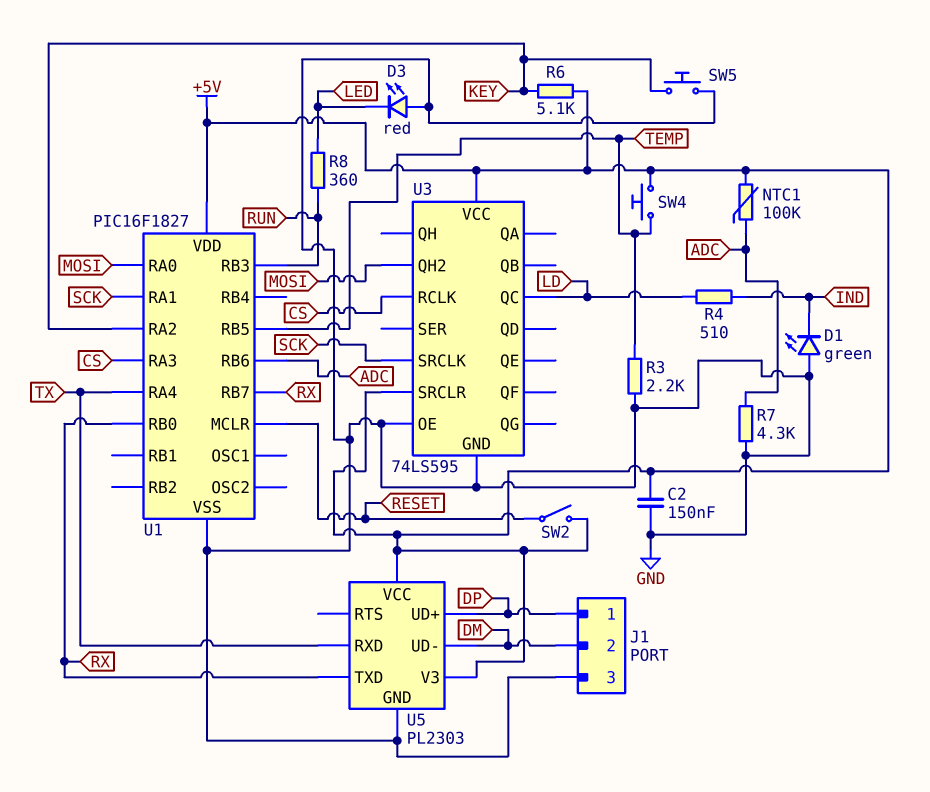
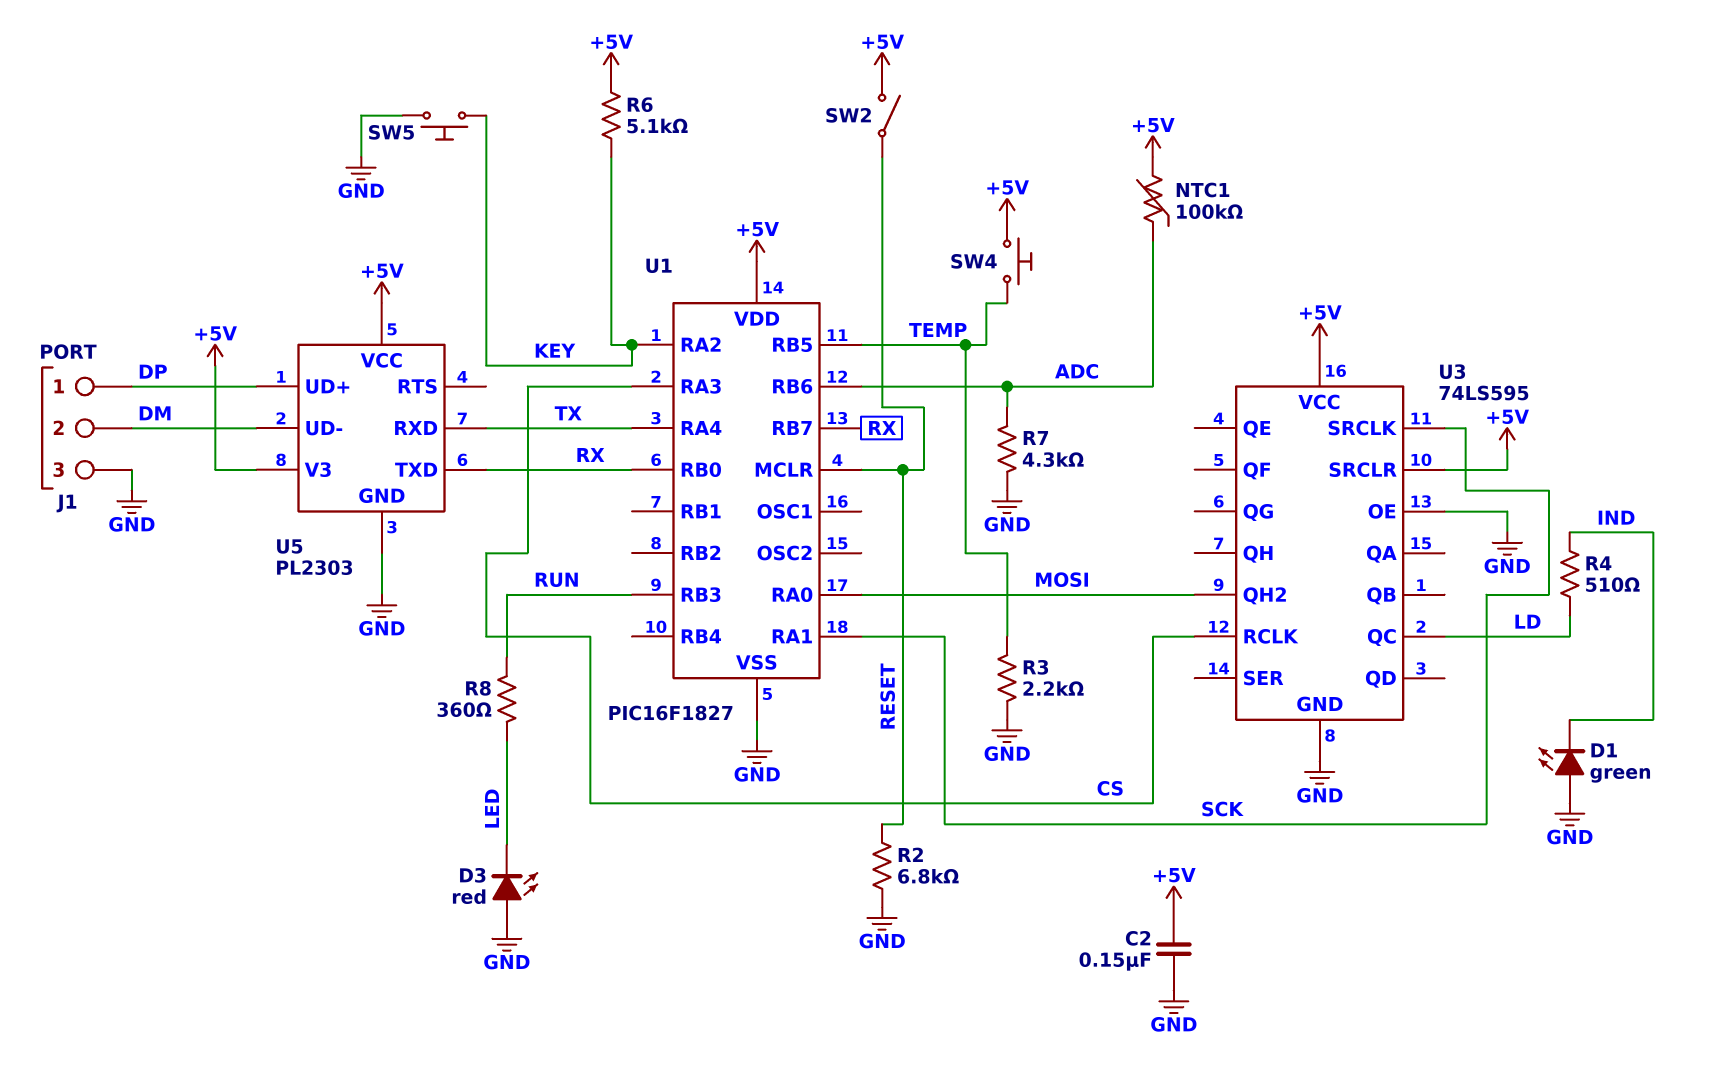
R2: none -> 6.8k (GND, RESET)

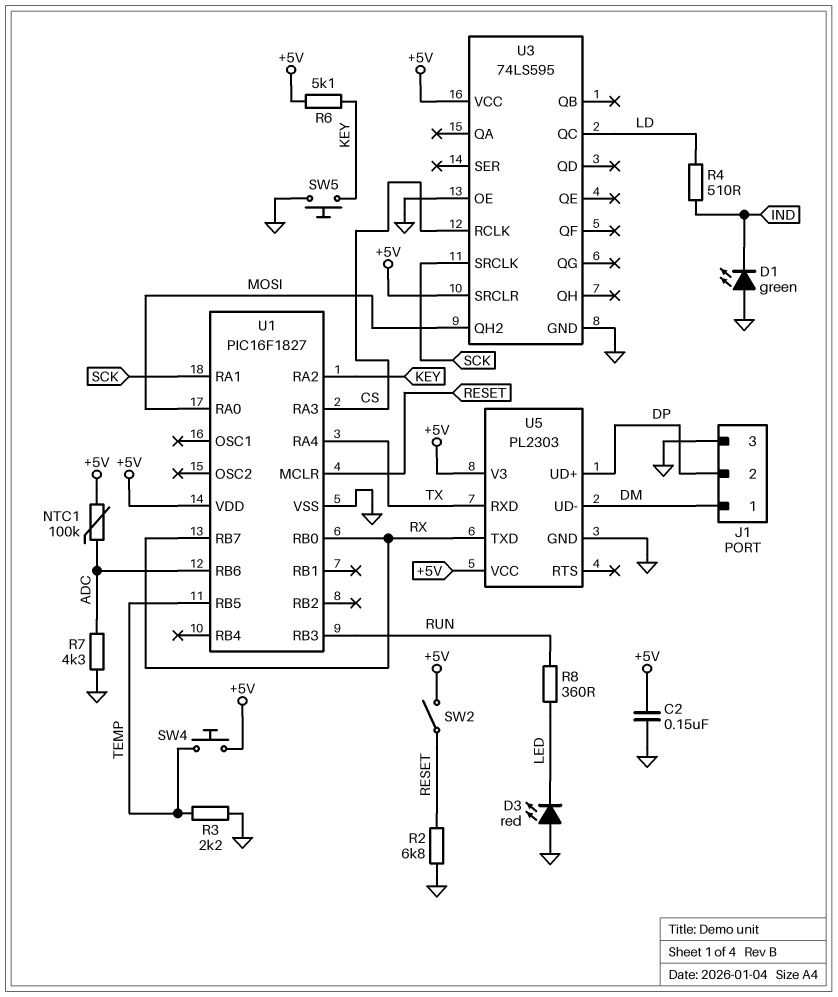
J1 pin 1: DP -> DM
J1 pin 2: DM -> DP

